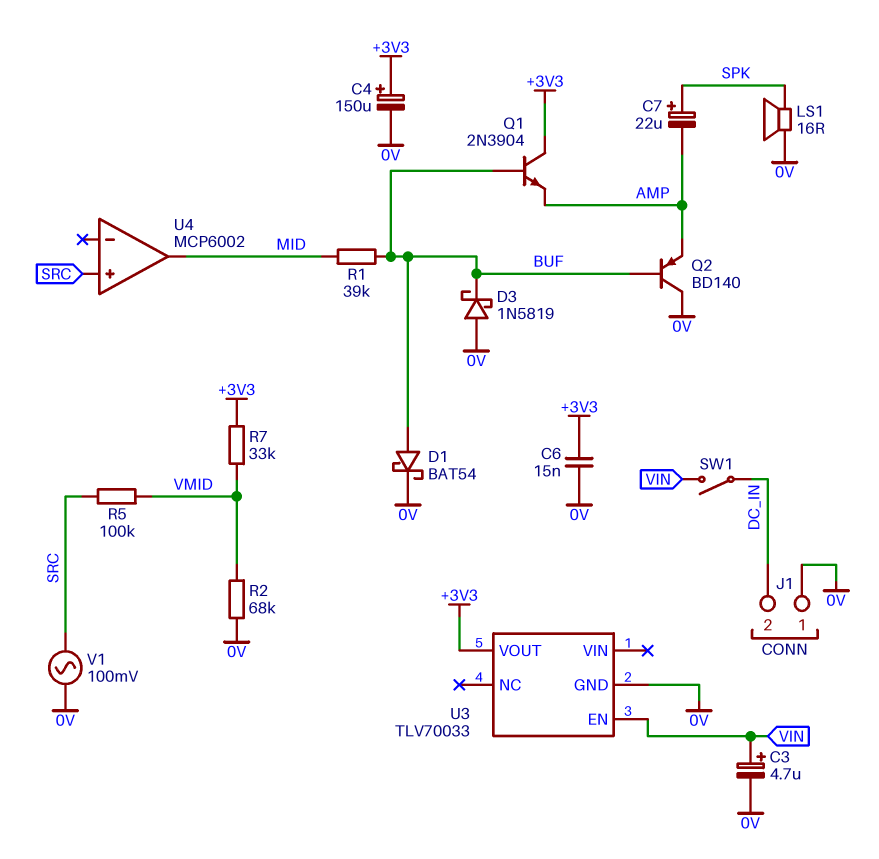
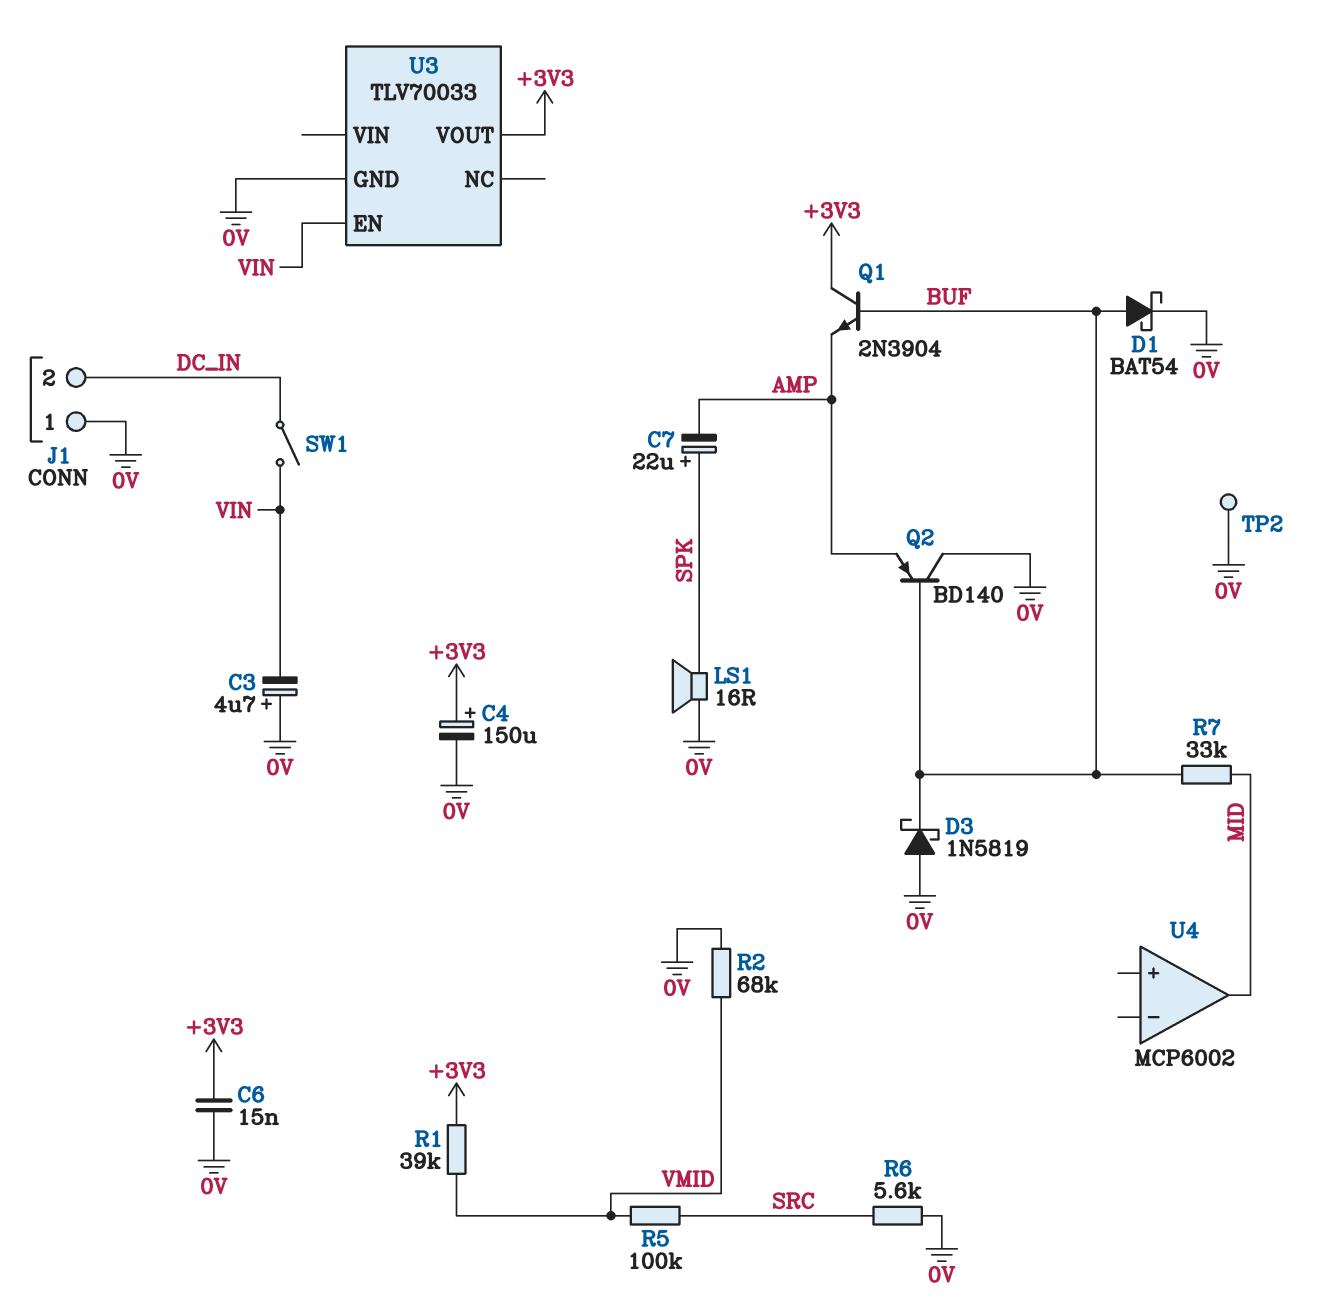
C3: 4.7uF (plus VIN, minus 0V) -> 4.7uF (plus 0V, minus VIN)
R1: 39k (BUF, MID) -> 39k (+3V3, VMID)
R6: none -> 5.6k (0V, SRC)
R7: 33k (+3V3, VMID) -> 33k (BUF, MID)
TP2: none -> test point (0V)
U4 pin in+: SRC -> none
V1: AC 100mV (0V, SRC) -> none

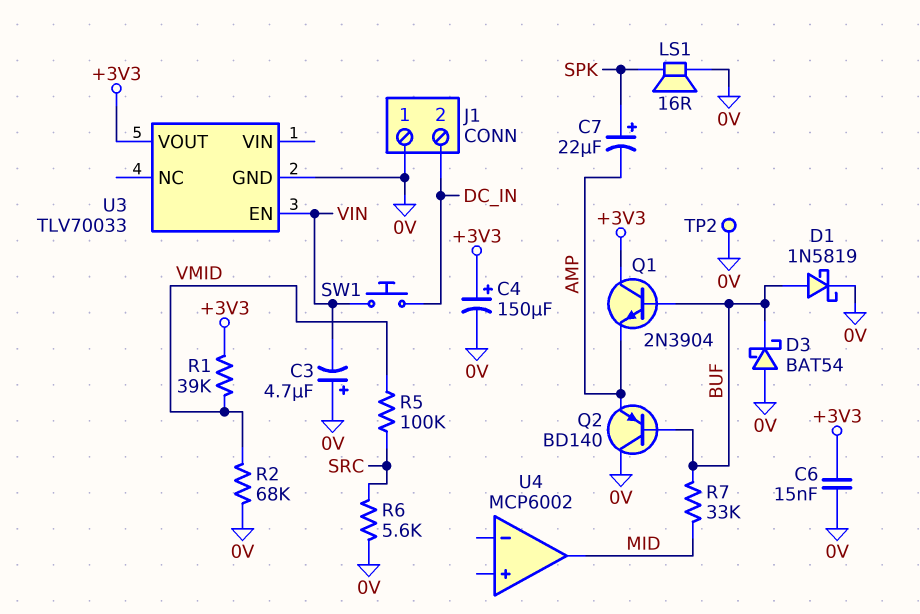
D1: schottky BAT54 (A BUF, K 0V) -> schottky 1N5819 (A BUF, K 0V)
D3: schottky 1N5819 (A 0V, K BUF) -> schottky BAT54 (A 0V, K BUF)
SW1: switch (DC_IN, VIN) -> button (DC_IN, VIN)

